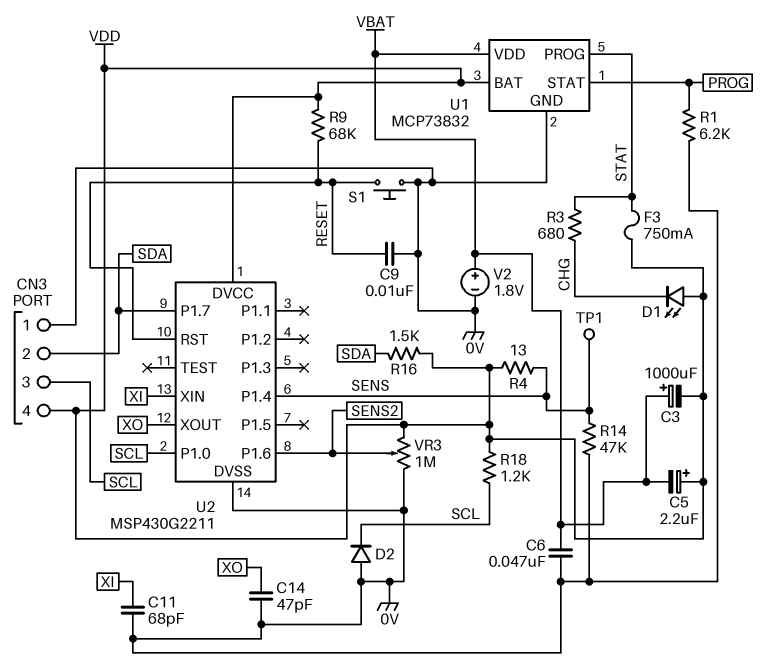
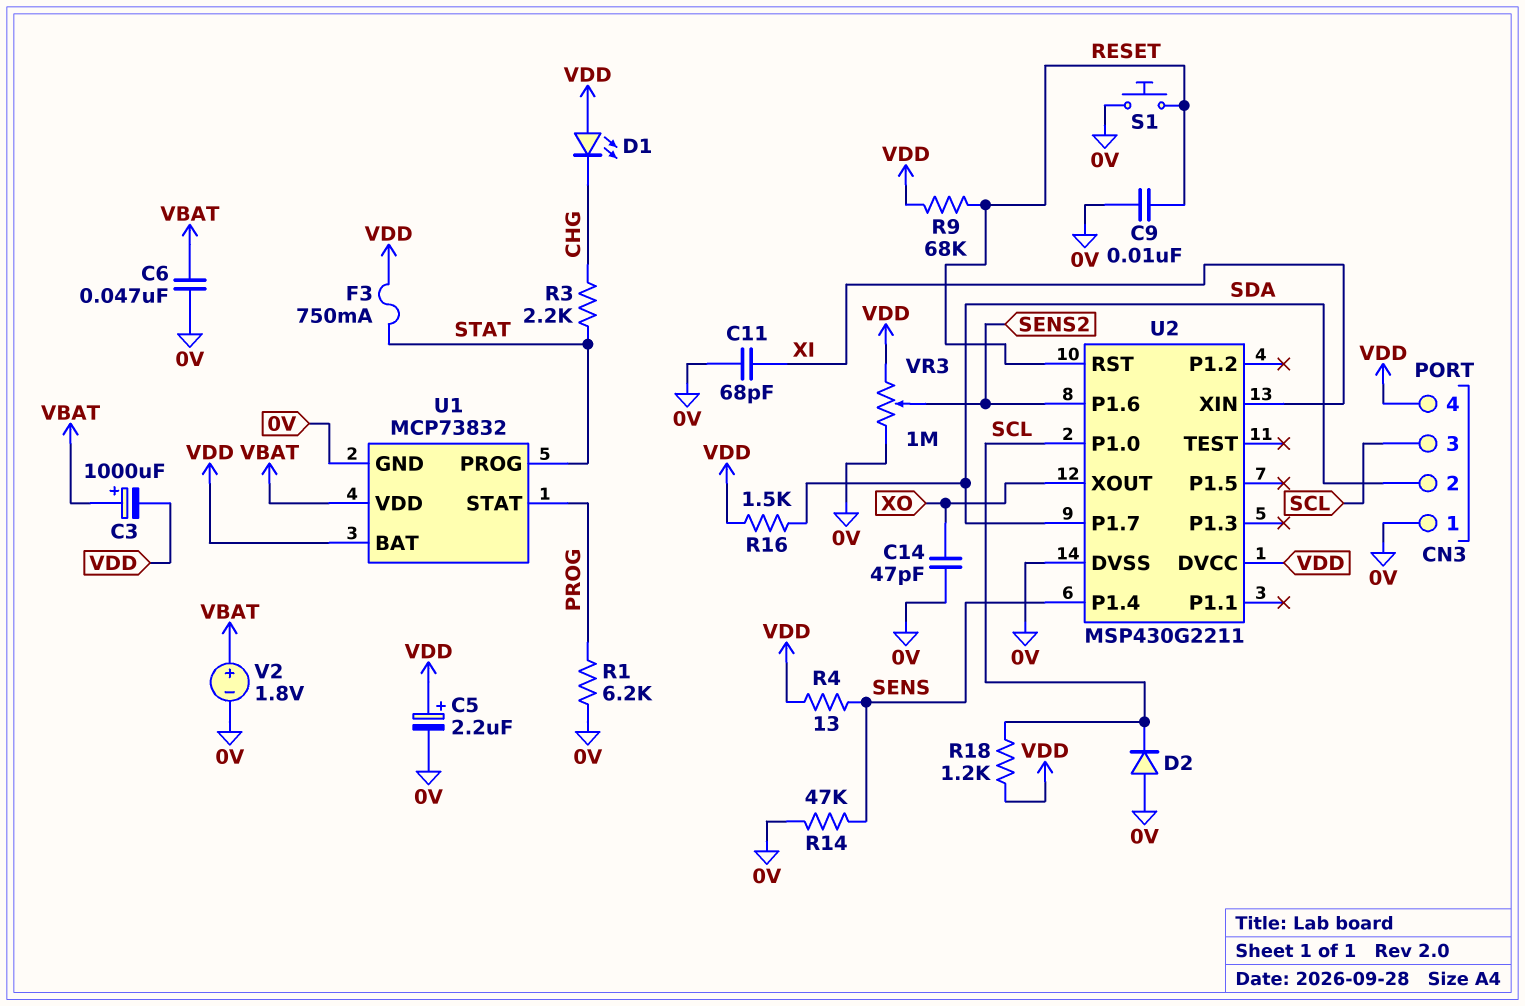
C5: 2.2uF (plus VDD, minus VBAT) -> 2.2uF (plus VDD, minus 0V)
R3: 680 (CHG, STAT) -> 2.2k (CHG, STAT)
TP1: test point (SENS) -> none

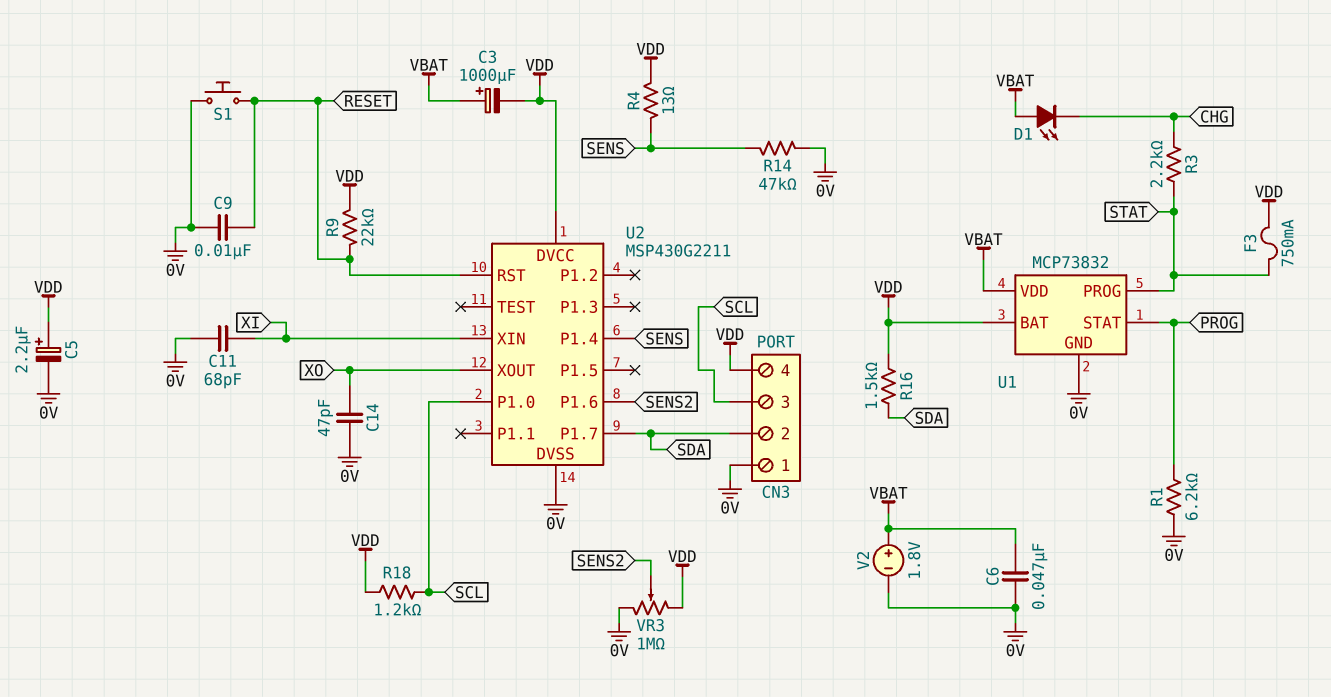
D1: LED (A VDD, K CHG) -> LED (A VBAT, K CHG)
D2: diode (A 0V, K SCL) -> none
R9: 68k (RESET, VDD) -> 22k (RESET, VDD)

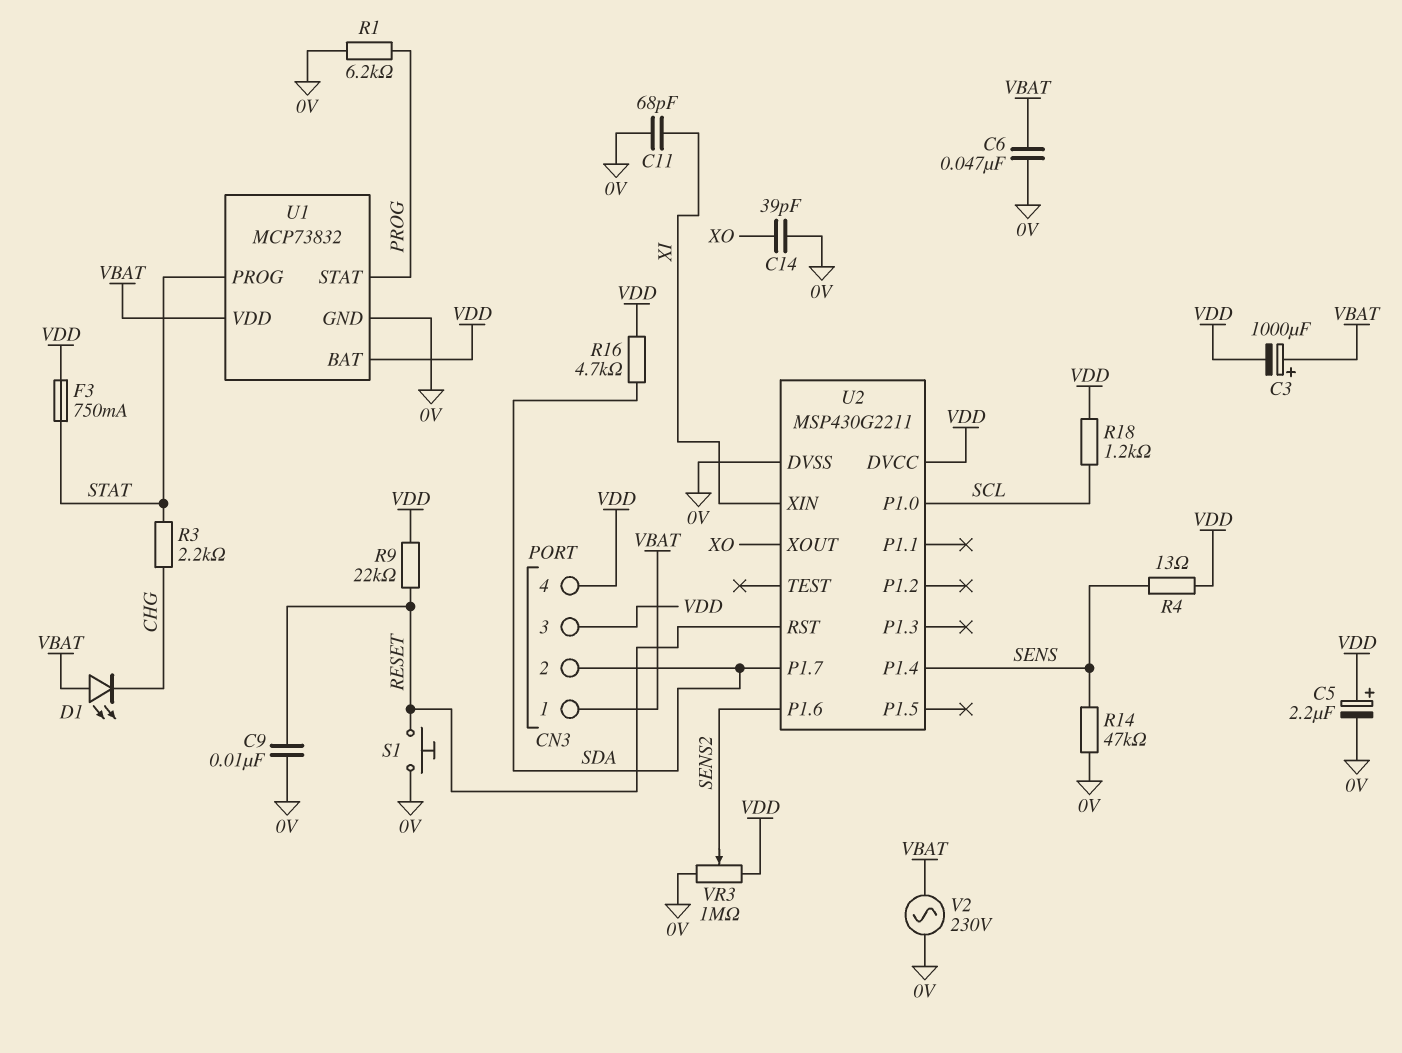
C14: 47pF (0V, XO) -> 39pF (0V, XO)
CN3 pin 1: 0V -> VBAT
CN3 pin 3: SCL -> VDD
R16: 1.5k (SDA, VDD) -> 4.7k (SDA, VDD)
V2: 1.8V (plus VBAT, minus 0V) -> AC 230V (0V, VBAT)

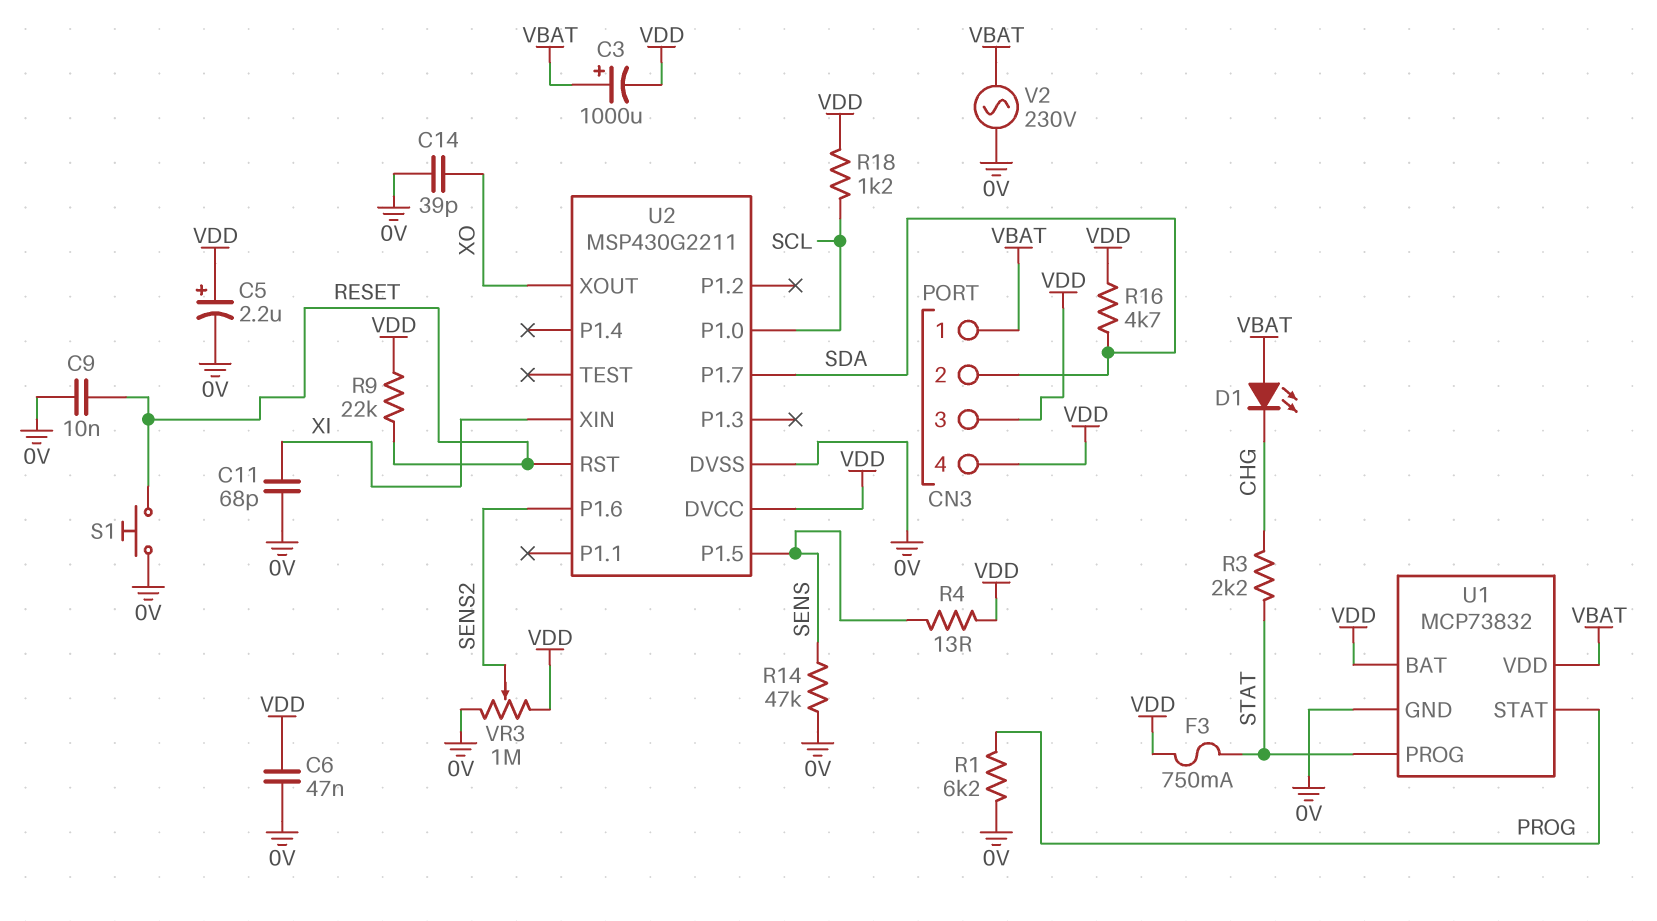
C6: 47nF (0V, VBAT) -> 47nF (0V, VDD)
U2 pin P1.4: SENS -> none
U2 pin P1.5: none -> SENS

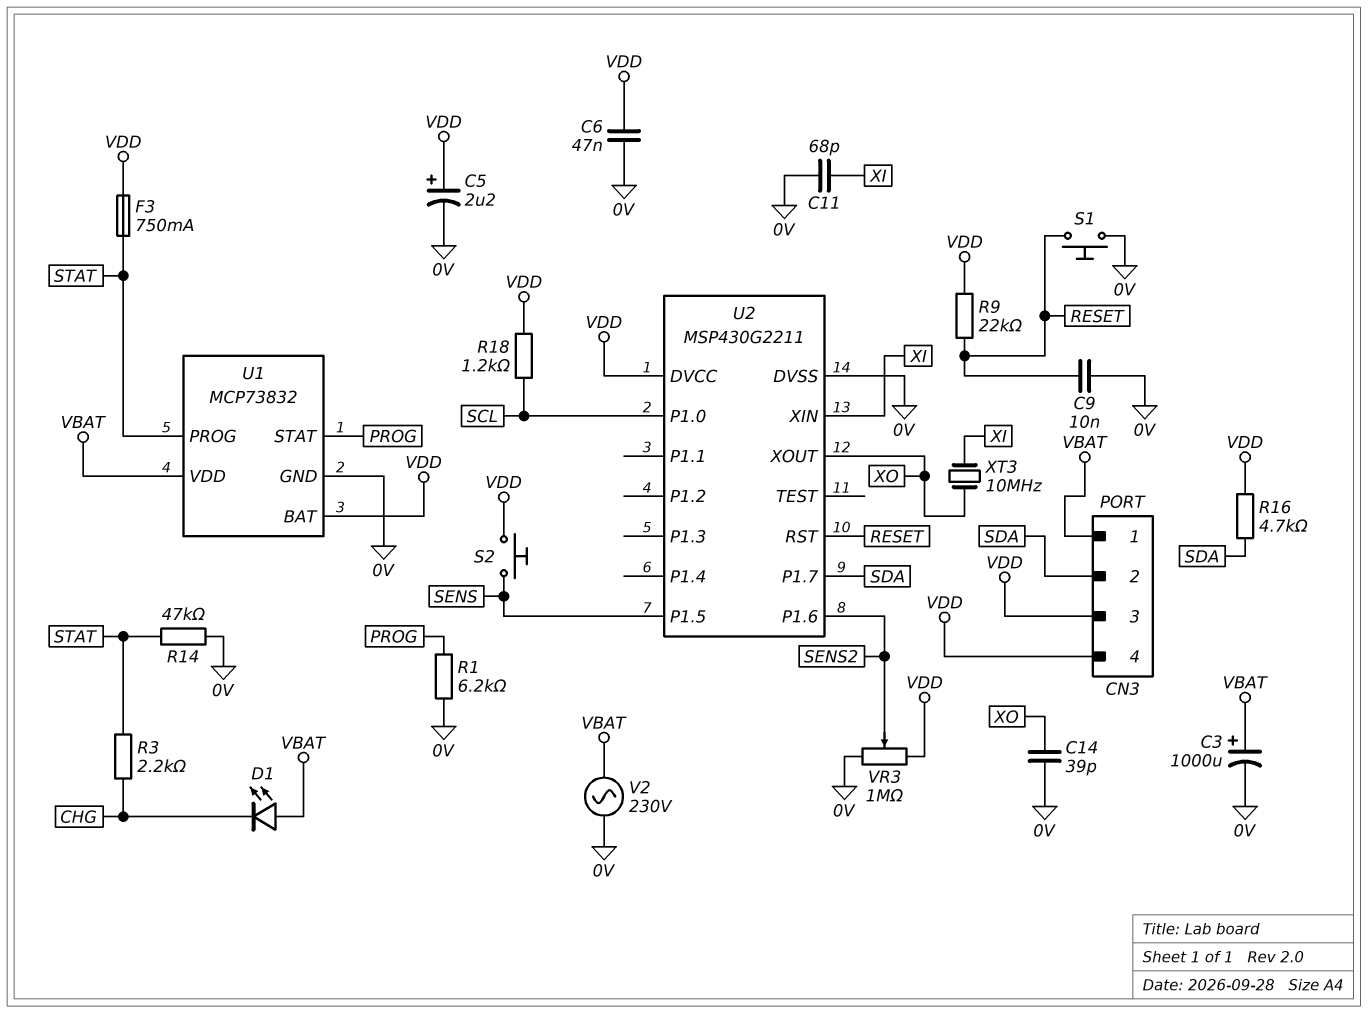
C3: 1000uF (plus VBAT, minus VDD) -> 1000uF (plus VBAT, minus 0V)
R4: 13 (SENS, VDD) -> none
R14: 47k (0V, SENS) -> 47k (0V, STAT)
S2: none -> button (SENS, VDD)
XT3: none -> 10MHz (XI, XO)

